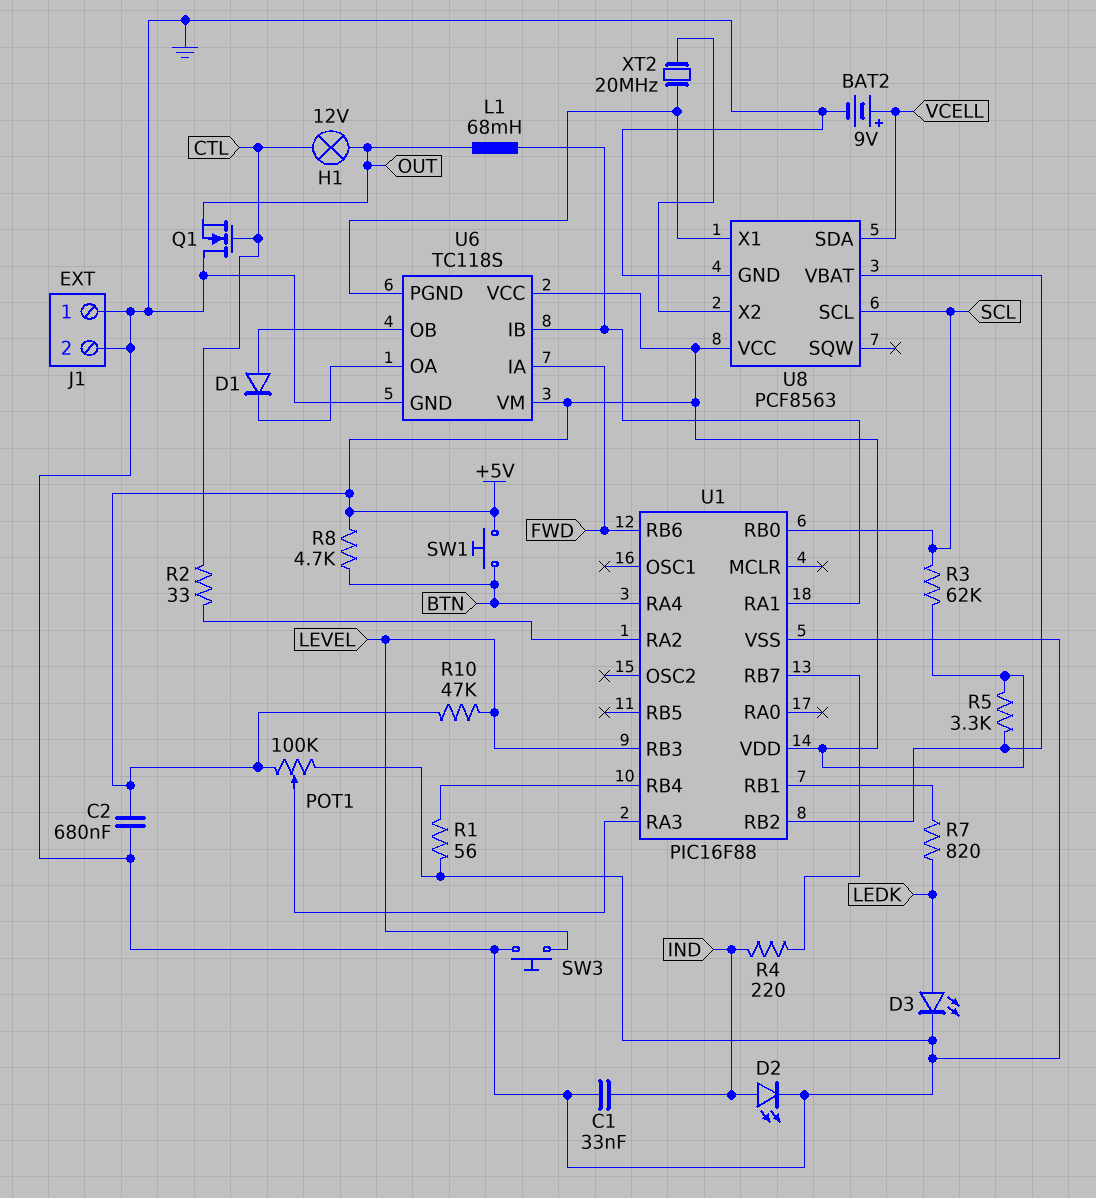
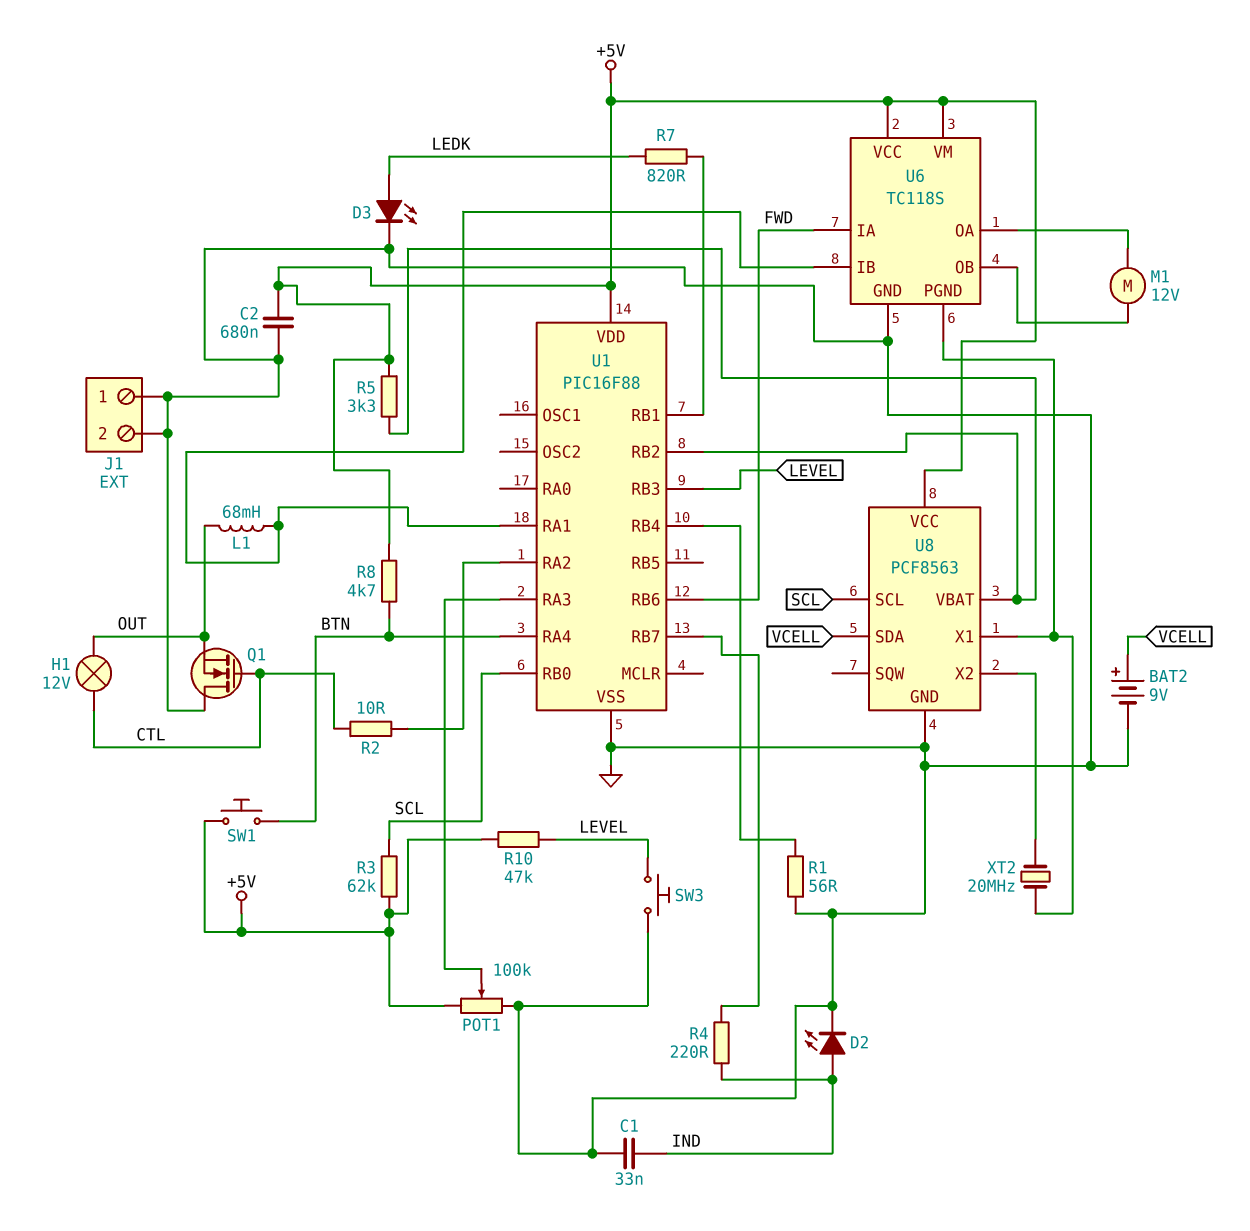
D1: diode (A U6/OB, K U6/OA) -> none
M1: none -> motor 12V (U6/OA, U6/OB)
R2: 33 (CTL, U1/RA2) -> 10 (CTL, U1/RA2)

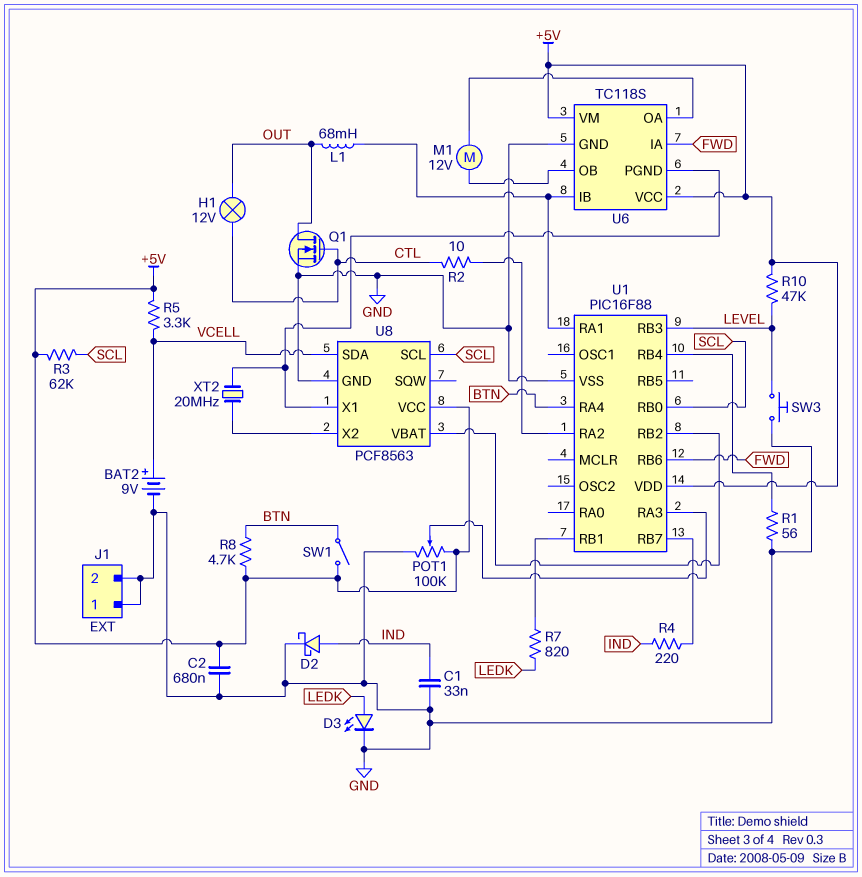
D2: LED (A IND, K GND) -> schottky (A IND, K GND)
Q1: NMOS (G CTL, D GND, S OUT) -> NMOS (G CTL, D OUT, S GND)
R5: 3.3k (+5V, U1/RB2) -> 3.3k (+5V, VCELL)
SW1: button (+5V, BTN) -> switch (+5V, BTN)

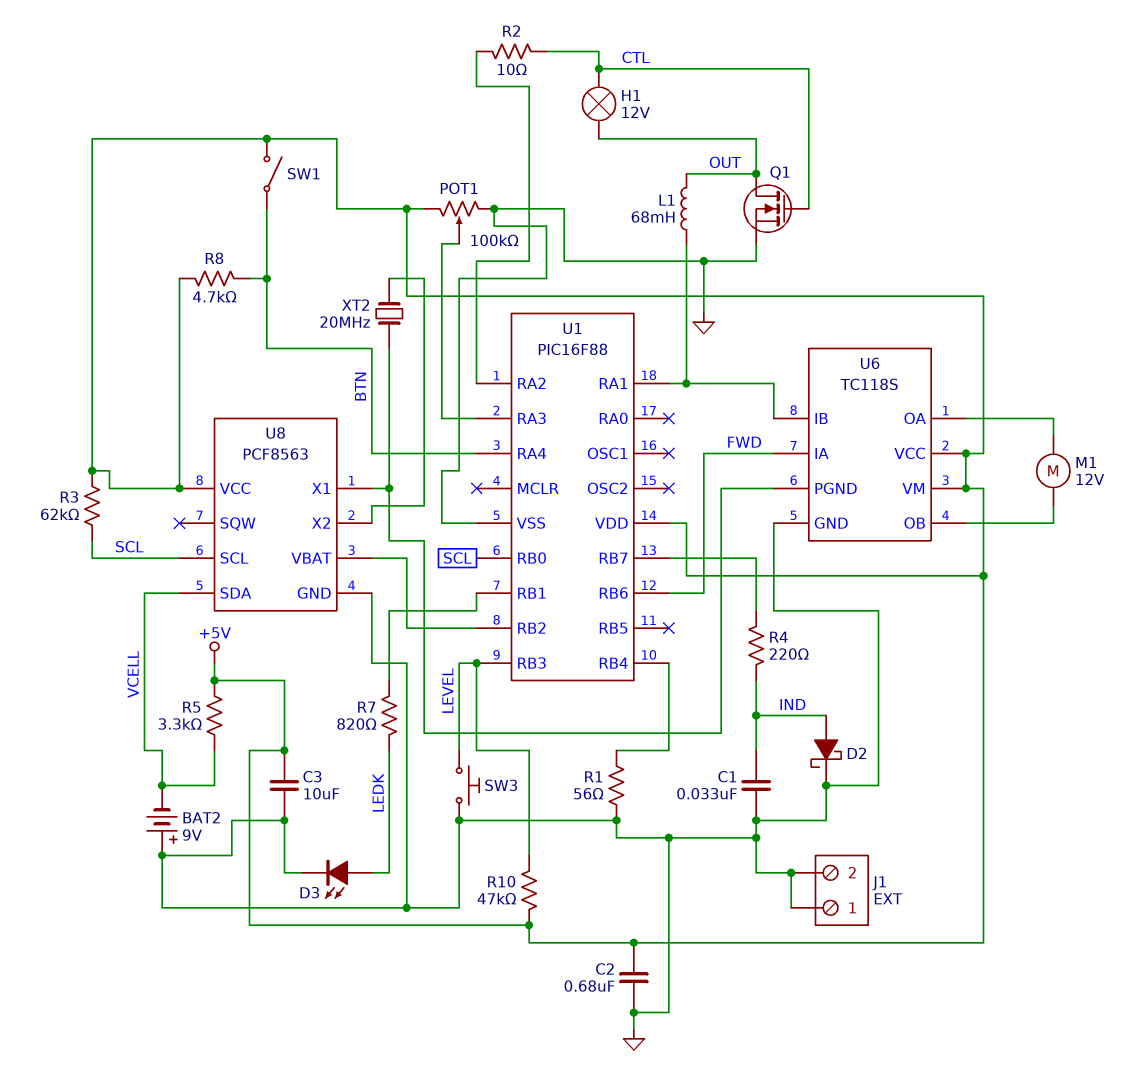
BAT2: 9V (plus VCELL, minus GND) -> 9V (plus GND, minus VCELL)
C3: none -> 10uF (+5V, GND)

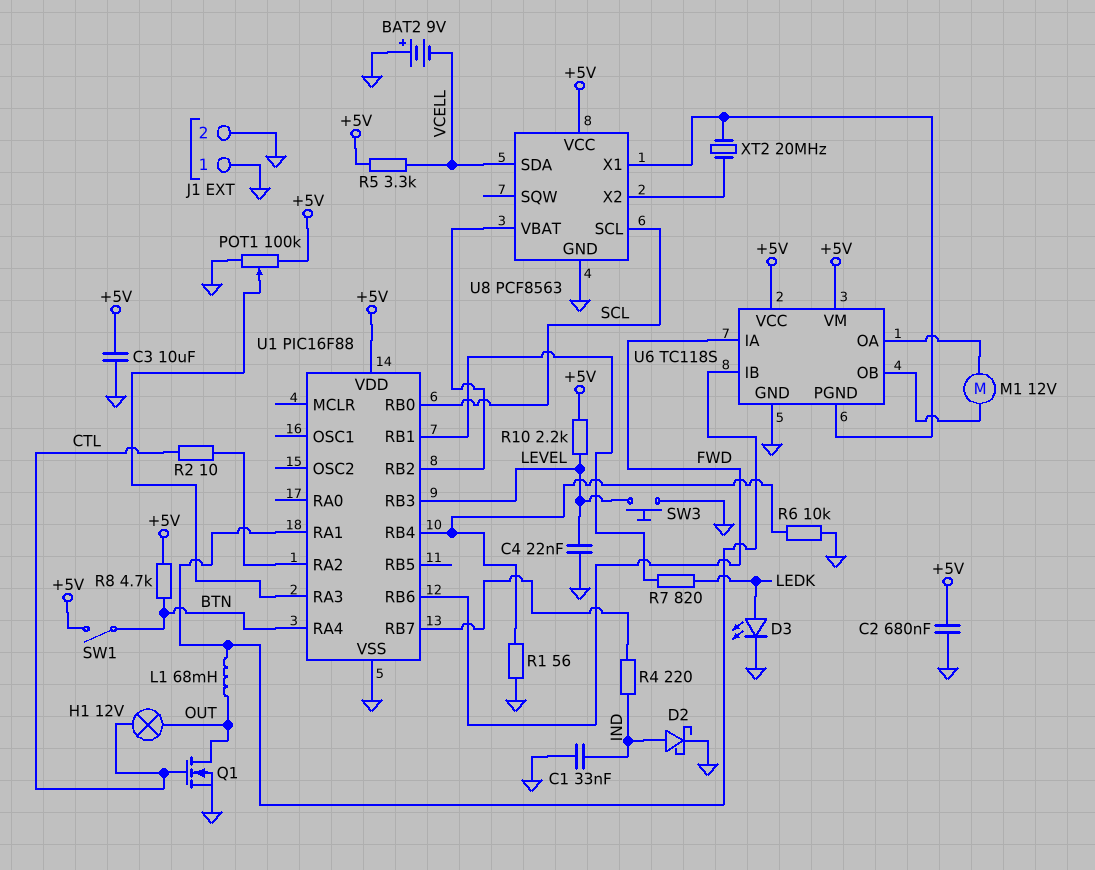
C4: none -> 22nF (GND, LEVEL)
R3: 62k (+5V, SCL) -> none
R6: none -> 10k (GND, U1/RB4)
R10: 47k (+5V, LEVEL) -> 2.2k (+5V, LEVEL)

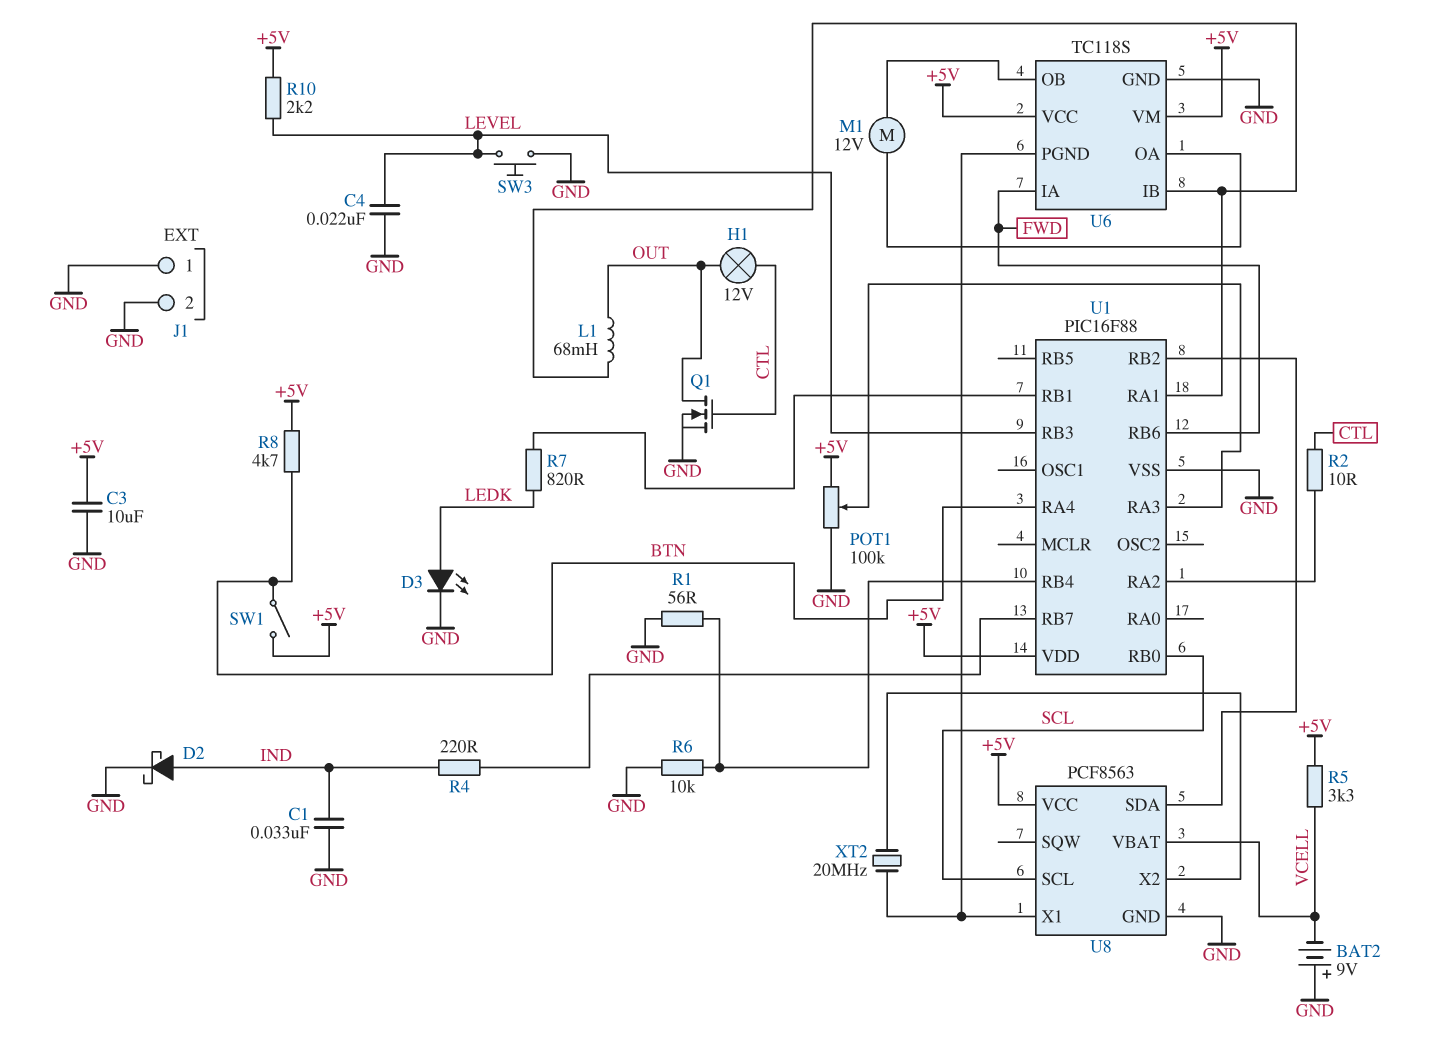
C2: 680nF (+5V, GND) -> none
U8 pin SDA: VCELL -> U1/RB2
U8 pin VBAT: U1/RB2 -> VCELL

